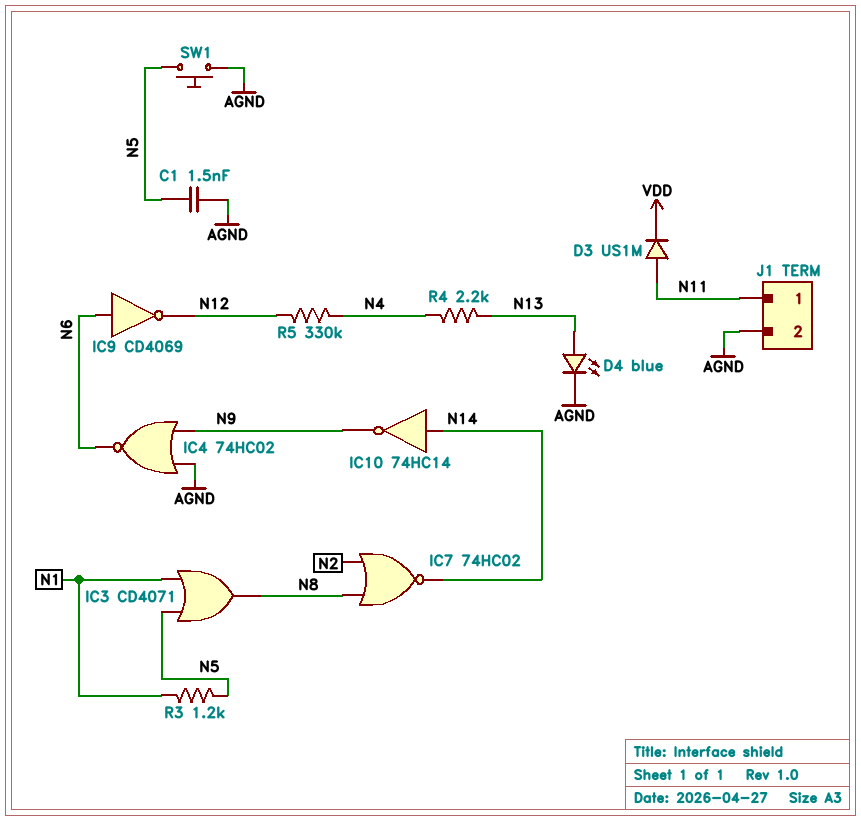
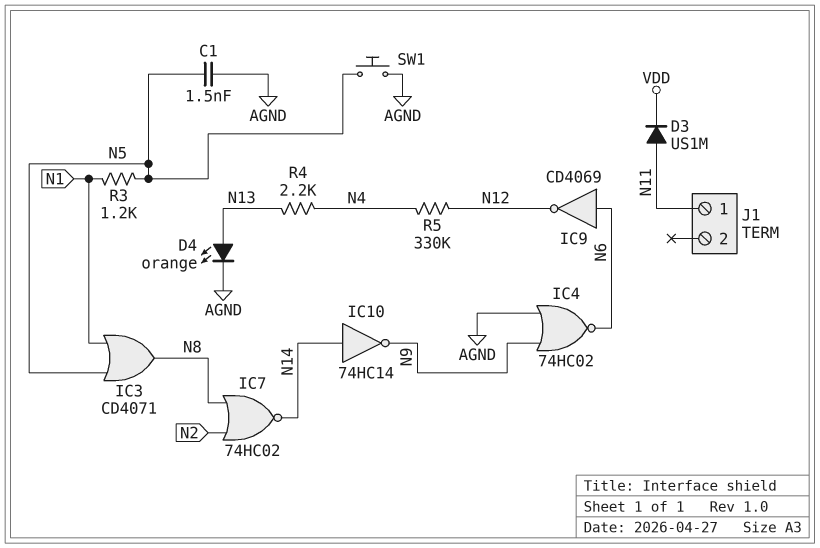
D4: LED blue (A N13, K AGND) -> LED orange (A N13, K AGND)
J1 pin 2: AGND -> none

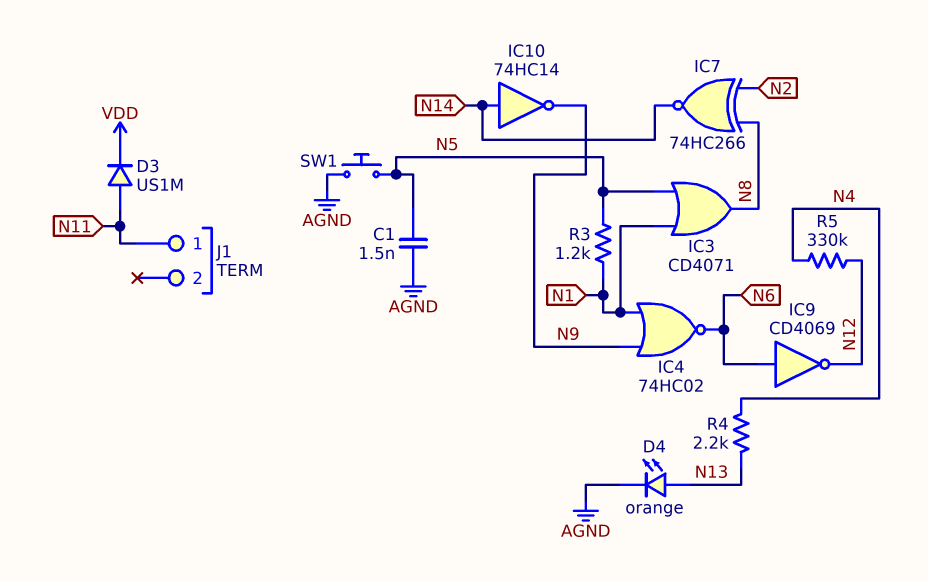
IC4: NOR 74HC02 (in AGND, in N9, out N6) -> NOR 74HC02 (in N1, in N9, out N6)
IC7: NOR 74HC02 (in N2, in N8, out N14) -> XNOR 74HC266 (in N2, in N8, out N14)

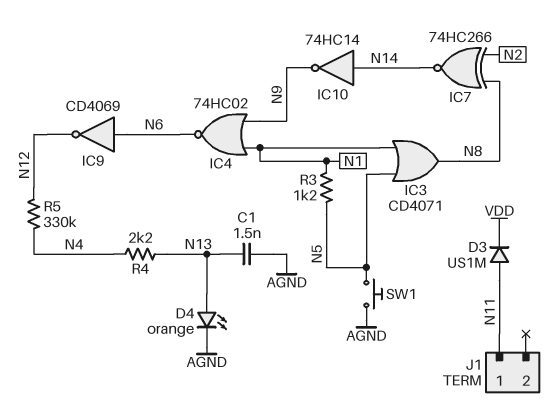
C1: 1.5nF (AGND, N5) -> 1.5nF (AGND, N13)

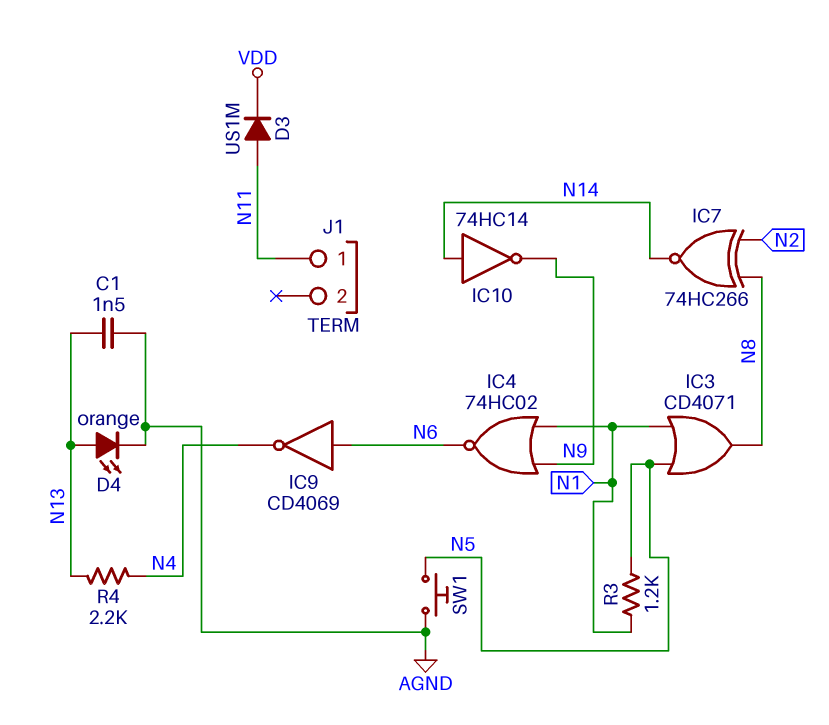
IC9: NOT CD4069 (in N6, out N12) -> NOT CD4069 (in N6, out N4)
R5: 330k (N4, N12) -> none

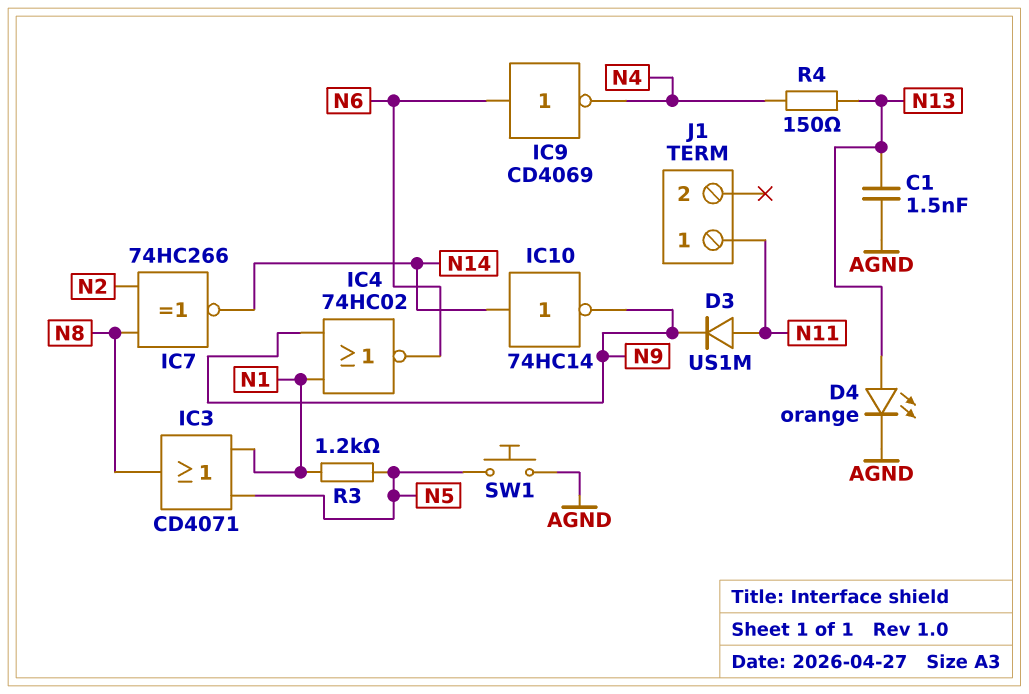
D3: diode US1M (A N11, K VDD) -> diode US1M (A N11, K N9)
R4: 2.2k (N4, N13) -> 150 (N4, N13)

